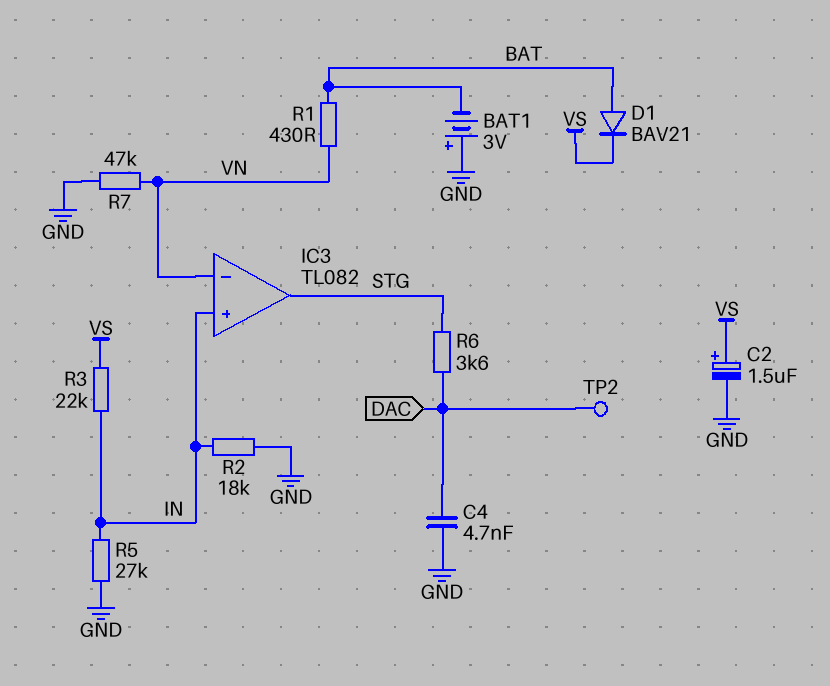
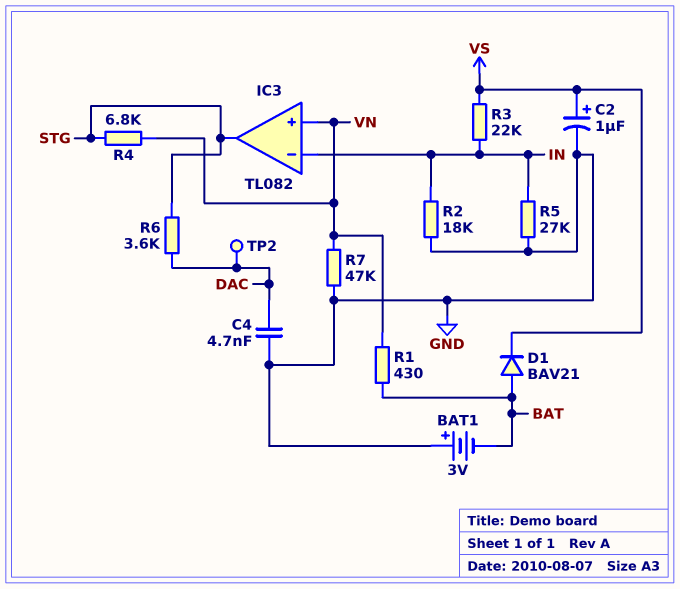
C2: 1.5uF (plus VS, minus GND) -> 1uF (plus VS, minus GND)
IC3 pin in+: IN -> VN
IC3 pin in-: VN -> IN
R4: none -> 6.8k (STG, VN)

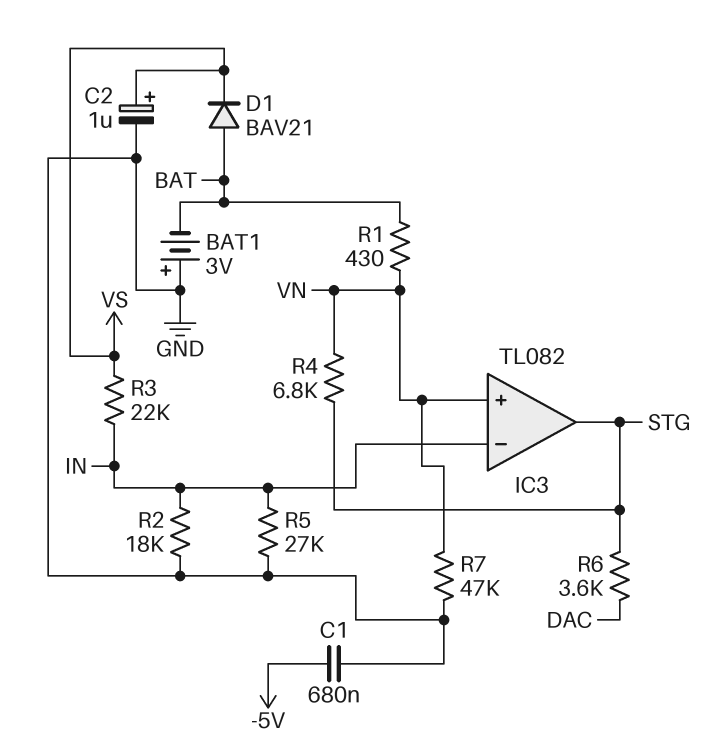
C1: none -> 680nF (-5V, GND)
C4: 4.7nF (DAC, GND) -> none
TP2: test point (DAC) -> none

